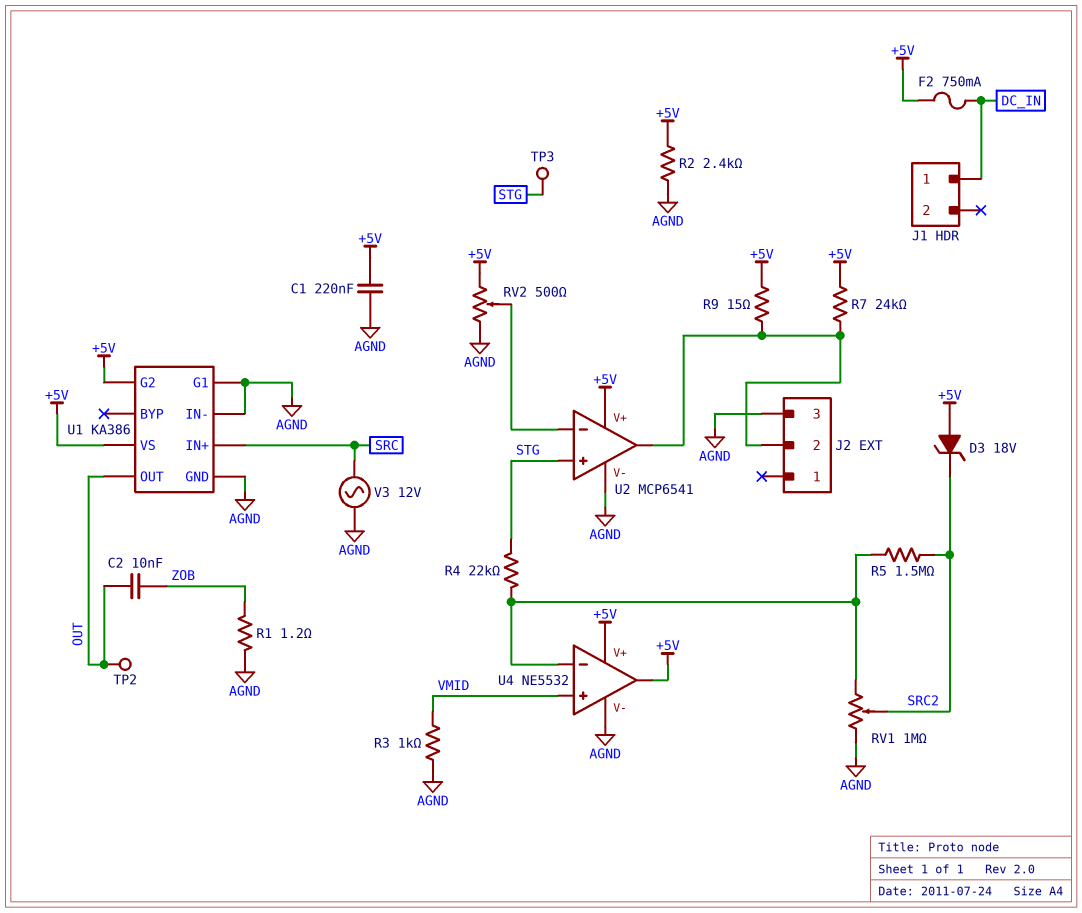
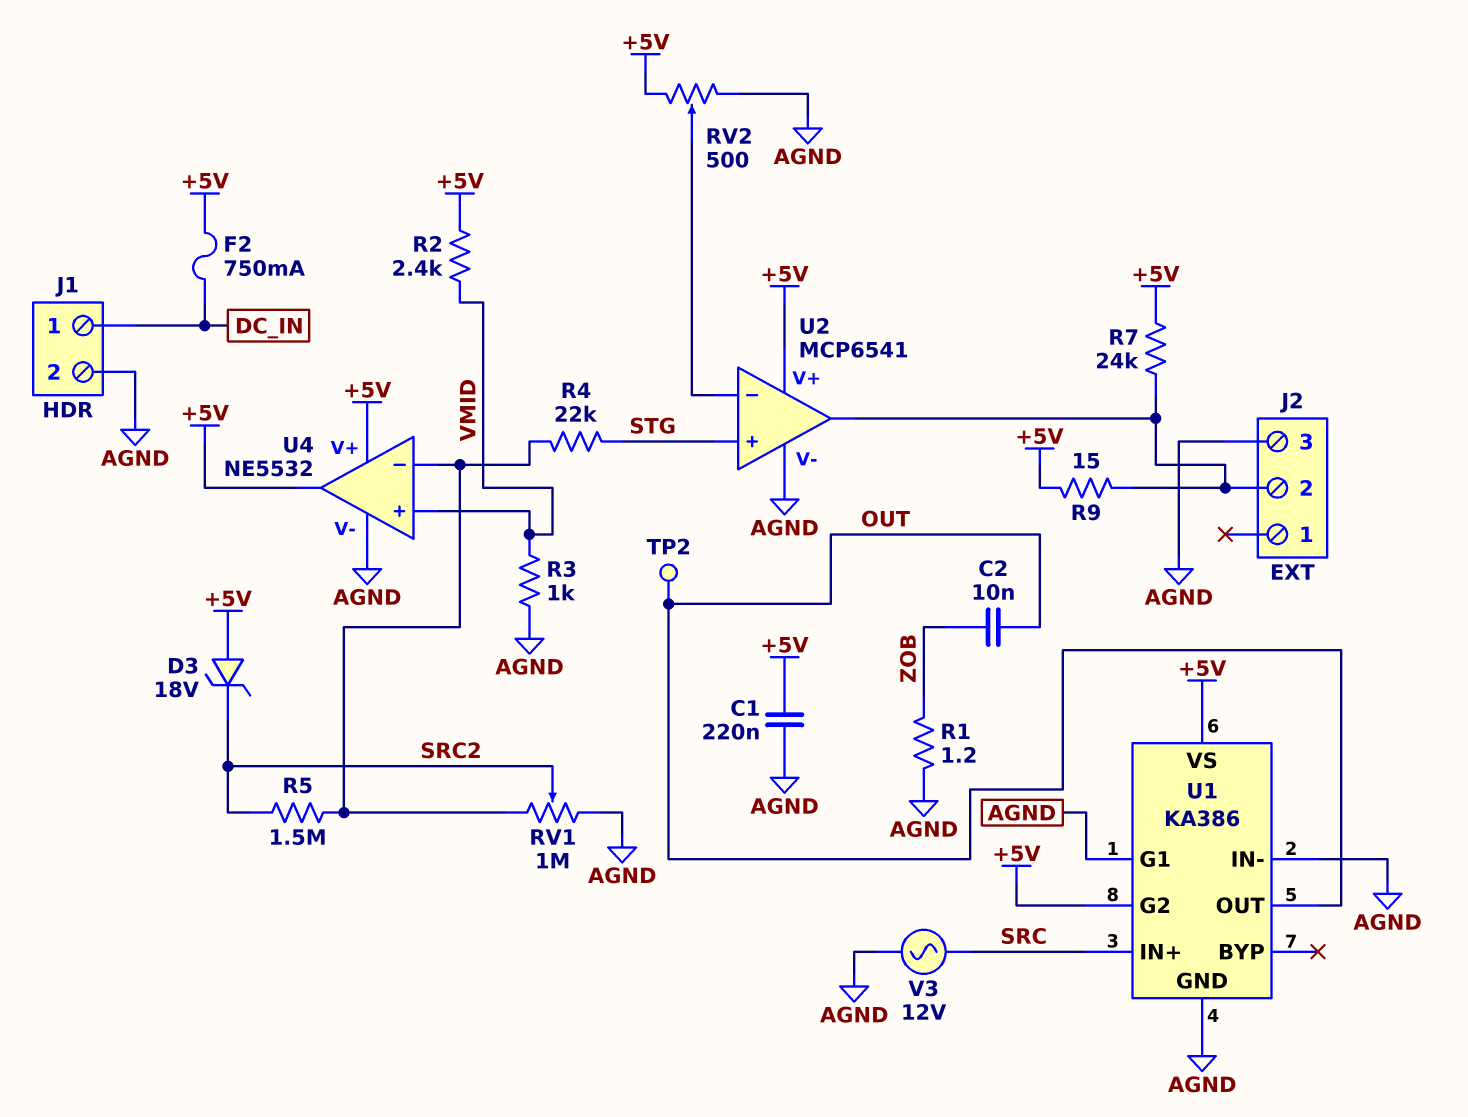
J1 pin 2: none -> AGND
R2: 2.4k (+5V, AGND) -> 2.4k (+5V, VMID)
TP3: test point (STG) -> none

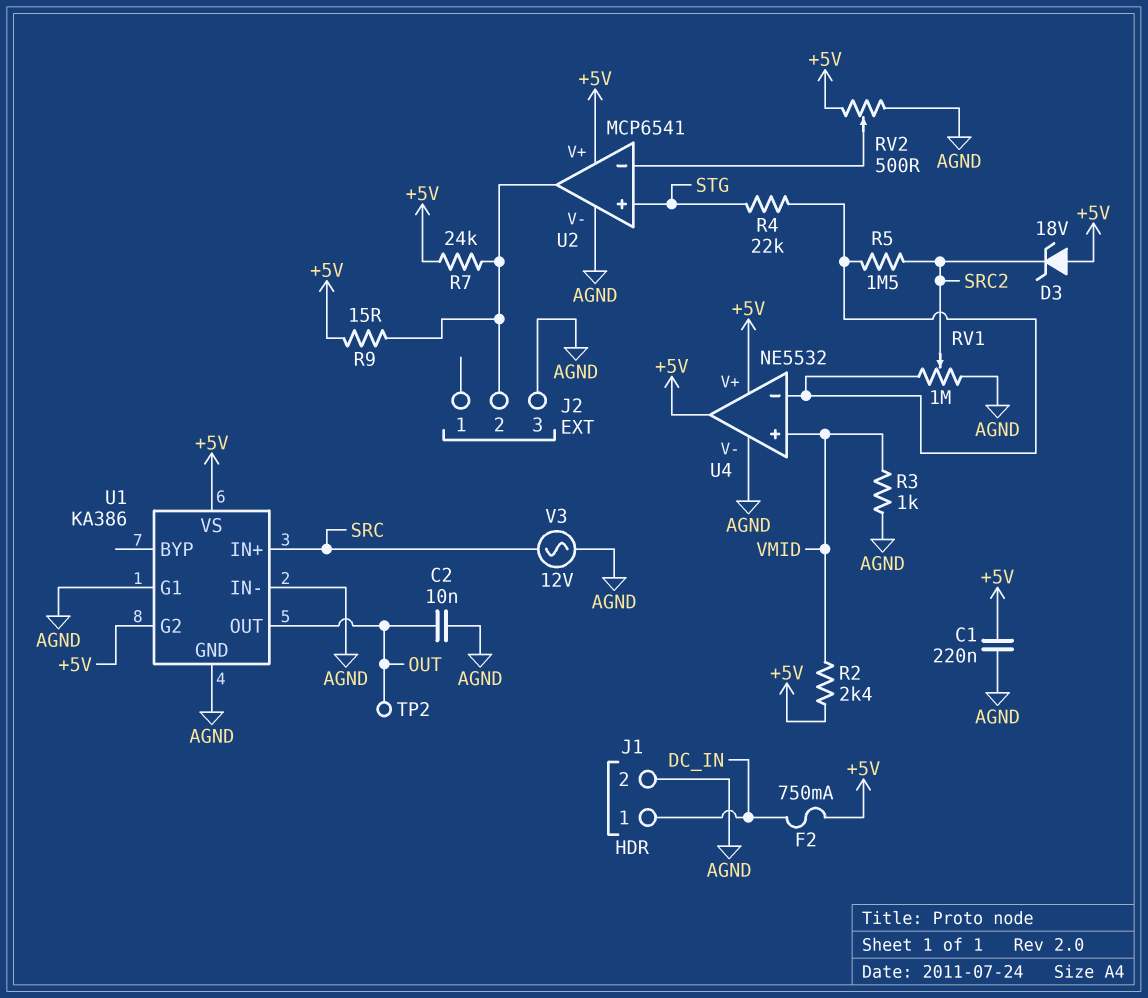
C2: 10nF (OUT, ZOB) -> 10nF (AGND, OUT)
R1: 1.2 (AGND, ZOB) -> none

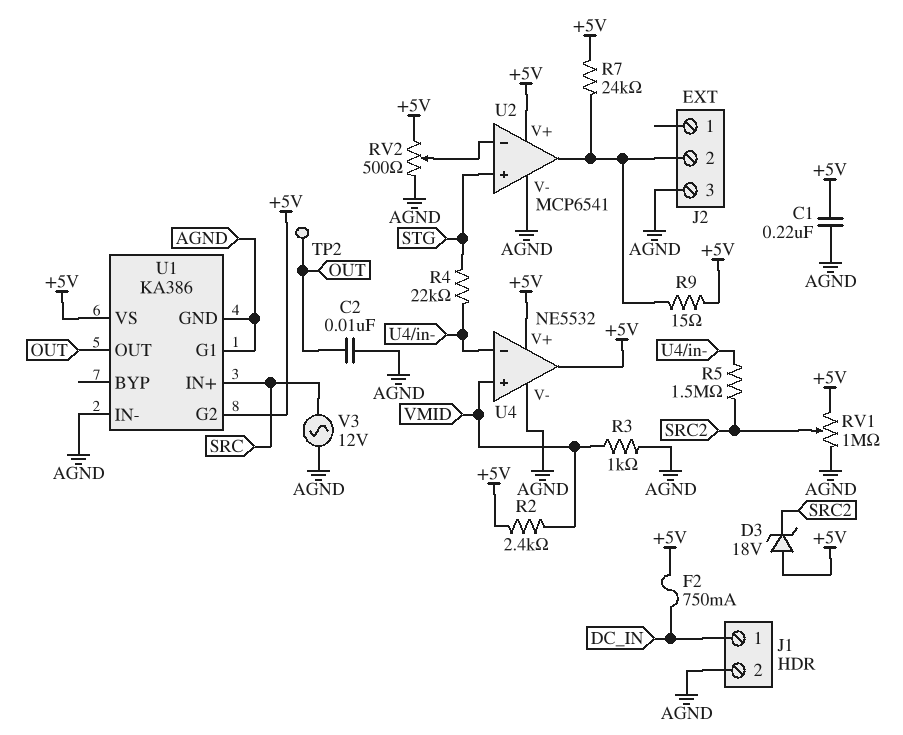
RV1: 1M (AGND, U4/in-, wiper SRC2) -> 1M (+5V, AGND, wiper SRC2)

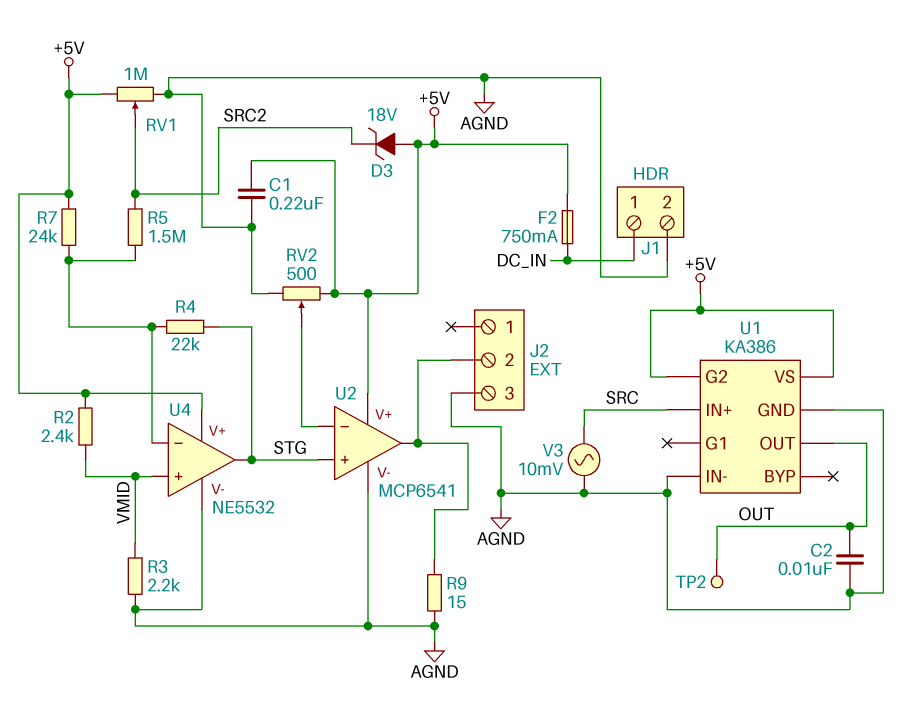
R3: 1k (AGND, VMID) -> 2.2k (AGND, VMID)
R7: 24k (+5V, J2/2) -> 24k (+5V, U4/in-)
R9: 15 (+5V, J2/2) -> 15 (AGND, J2/2)
U1 pin G1: AGND -> none
U4 pin out: +5V -> STG
V3: AC 12V (AGND, SRC) -> AC 10mV (AGND, SRC)

